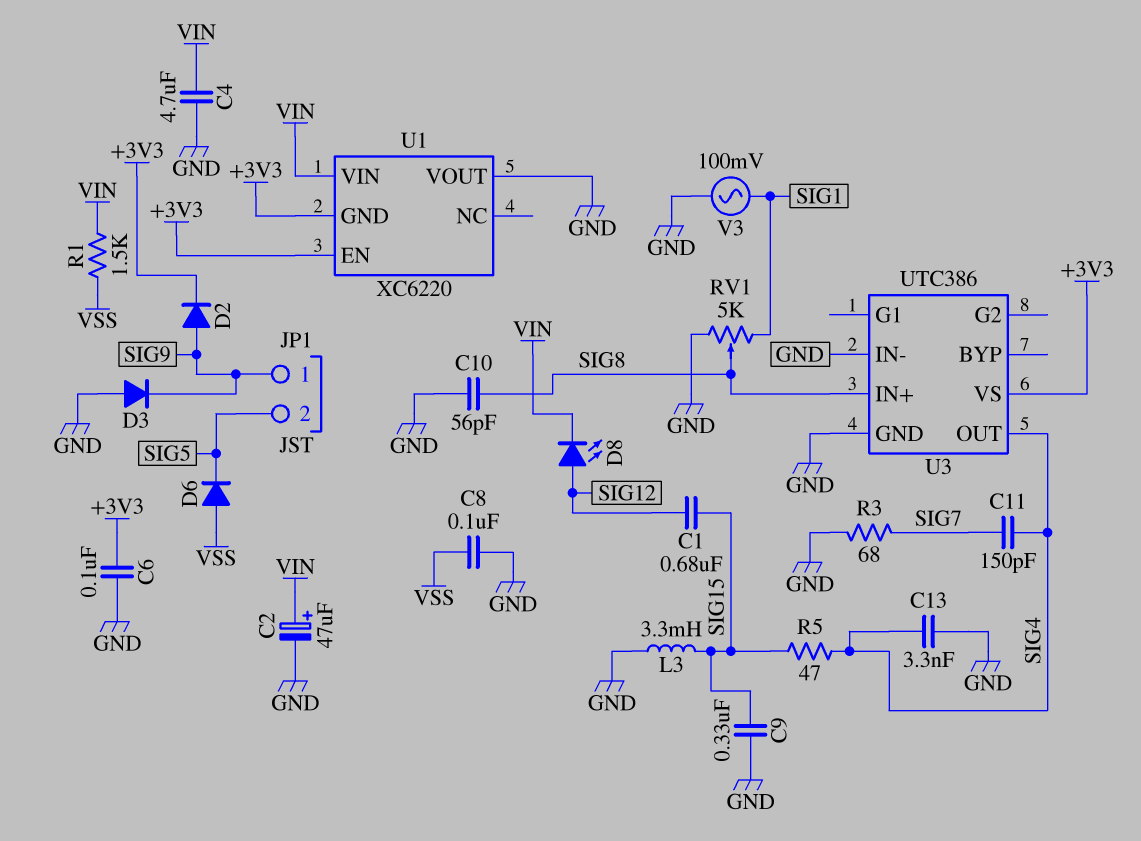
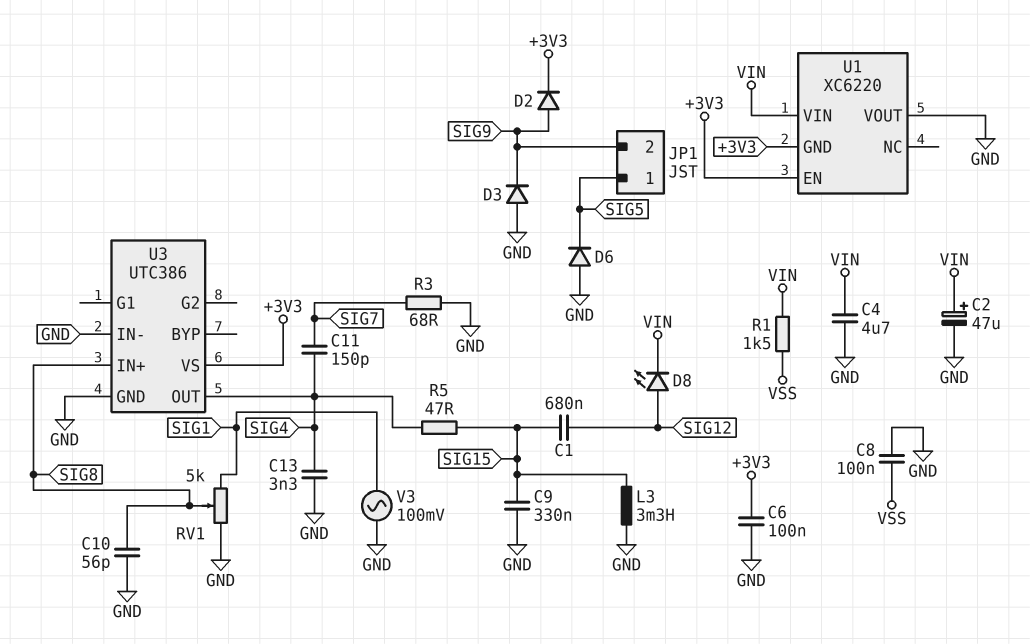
D6: diode (A VSS, K SIG5) -> diode (A GND, K SIG5)
JP1 pin 1: SIG9 -> SIG5
JP1 pin 2: SIG5 -> SIG9

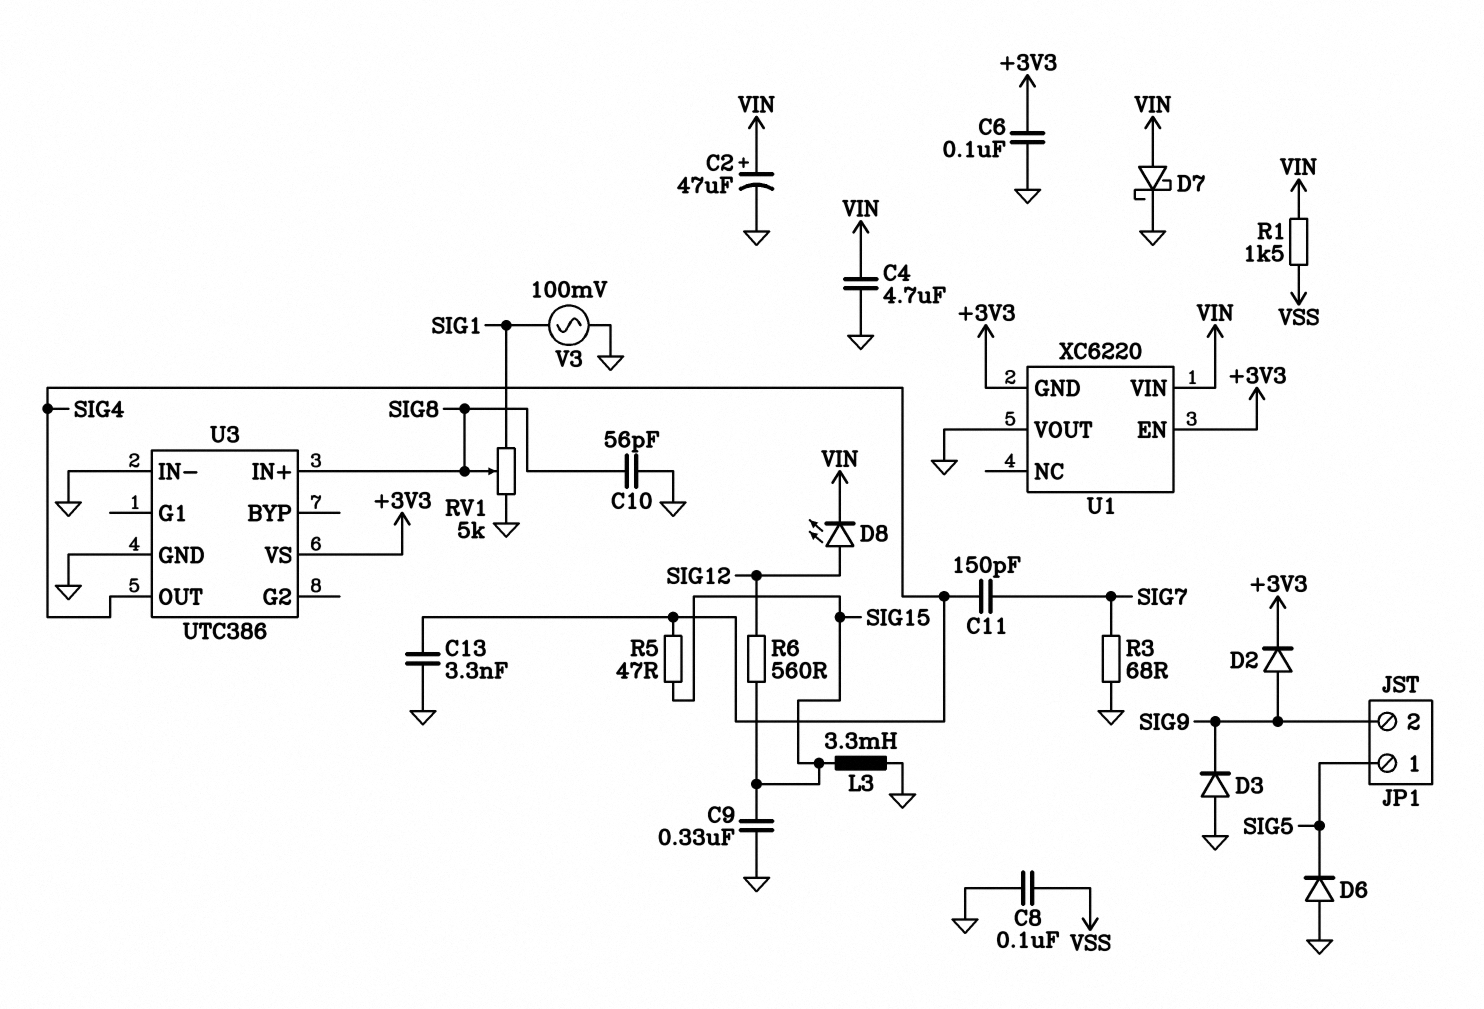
C1: 680nF (SIG12, SIG15) -> none
D7: none -> schottky (A VIN, K GND)
R6: none -> 560 (SIG12, SIG15)

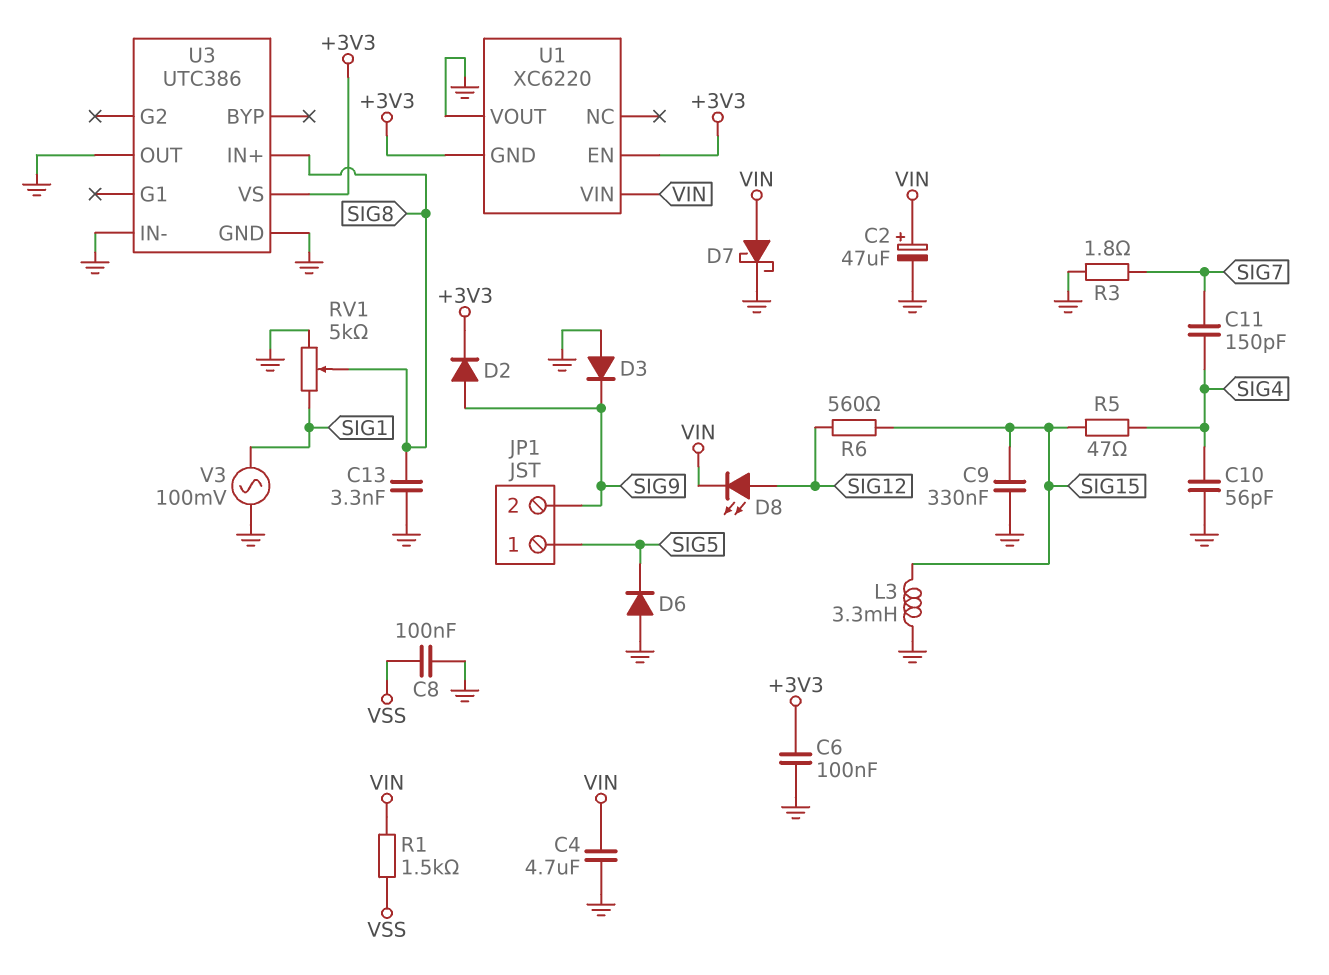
C10: 56pF (GND, SIG8) -> 56pF (GND, SIG4)
C13: 3.3nF (GND, SIG4) -> 3.3nF (GND, SIG8)
R3: 68 (GND, SIG7) -> 1.8 (GND, SIG7)
U3 pin OUT: SIG4 -> GND

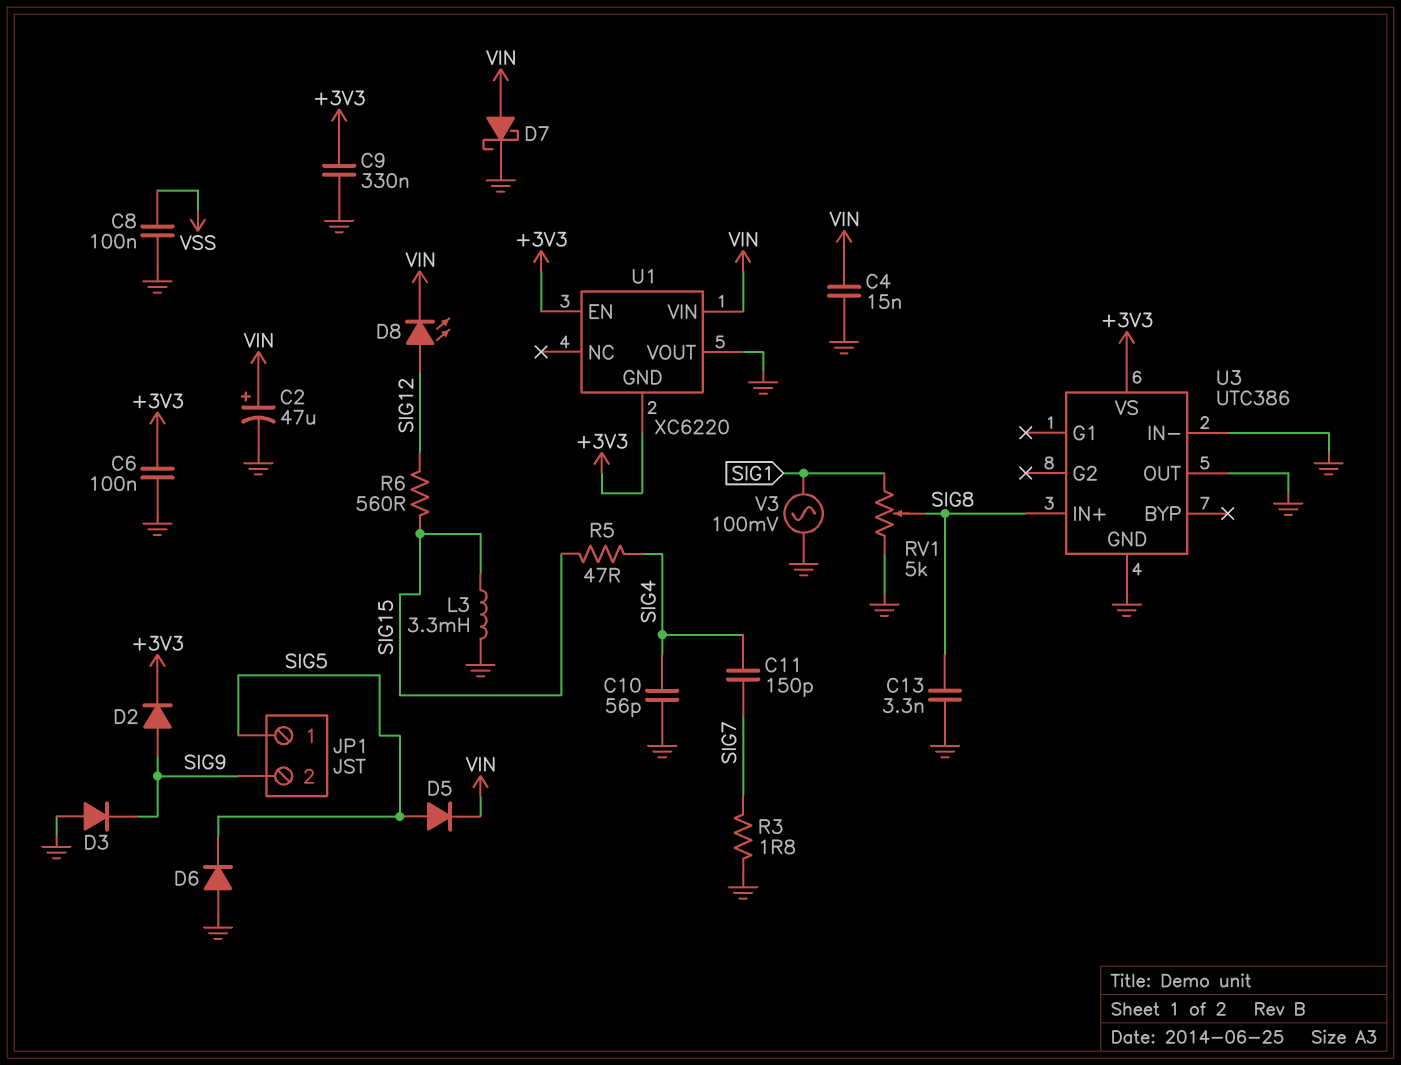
C4: 4.7uF (GND, VIN) -> 15nF (GND, VIN)
C9: 330nF (GND, SIG15) -> 330nF (+3V3, GND)
D5: none -> diode (A SIG5, K VIN)
R1: 1.5k (VIN, VSS) -> none

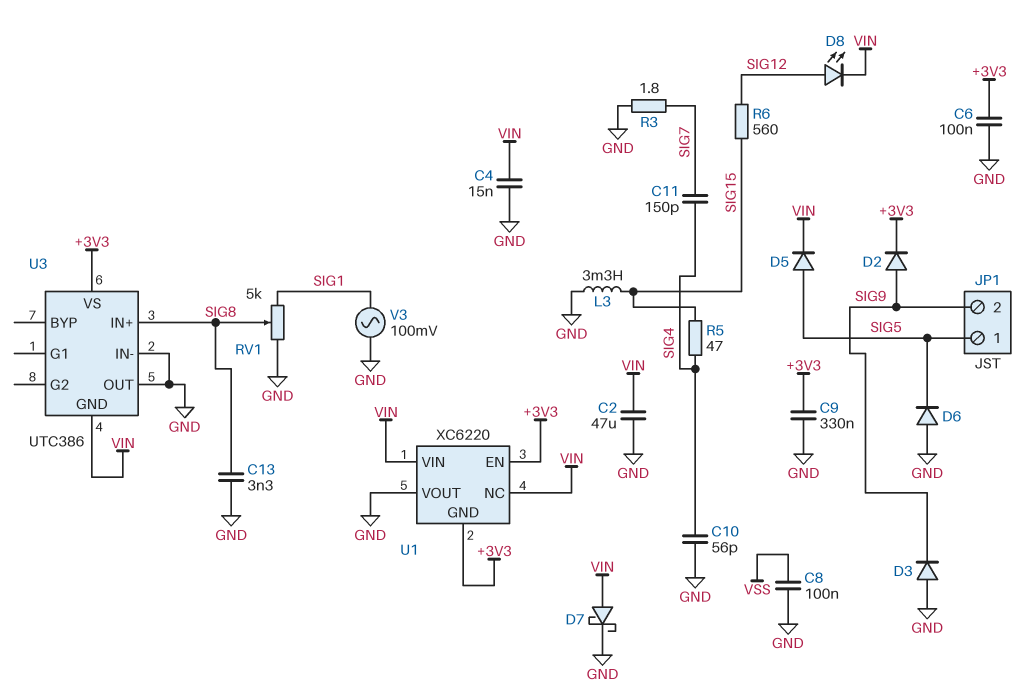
C2: 47uF (plus VIN, minus GND) -> 47uF (GND, VIN)
U1 pin NC: none -> VIN
U3 pin GND: GND -> VIN

